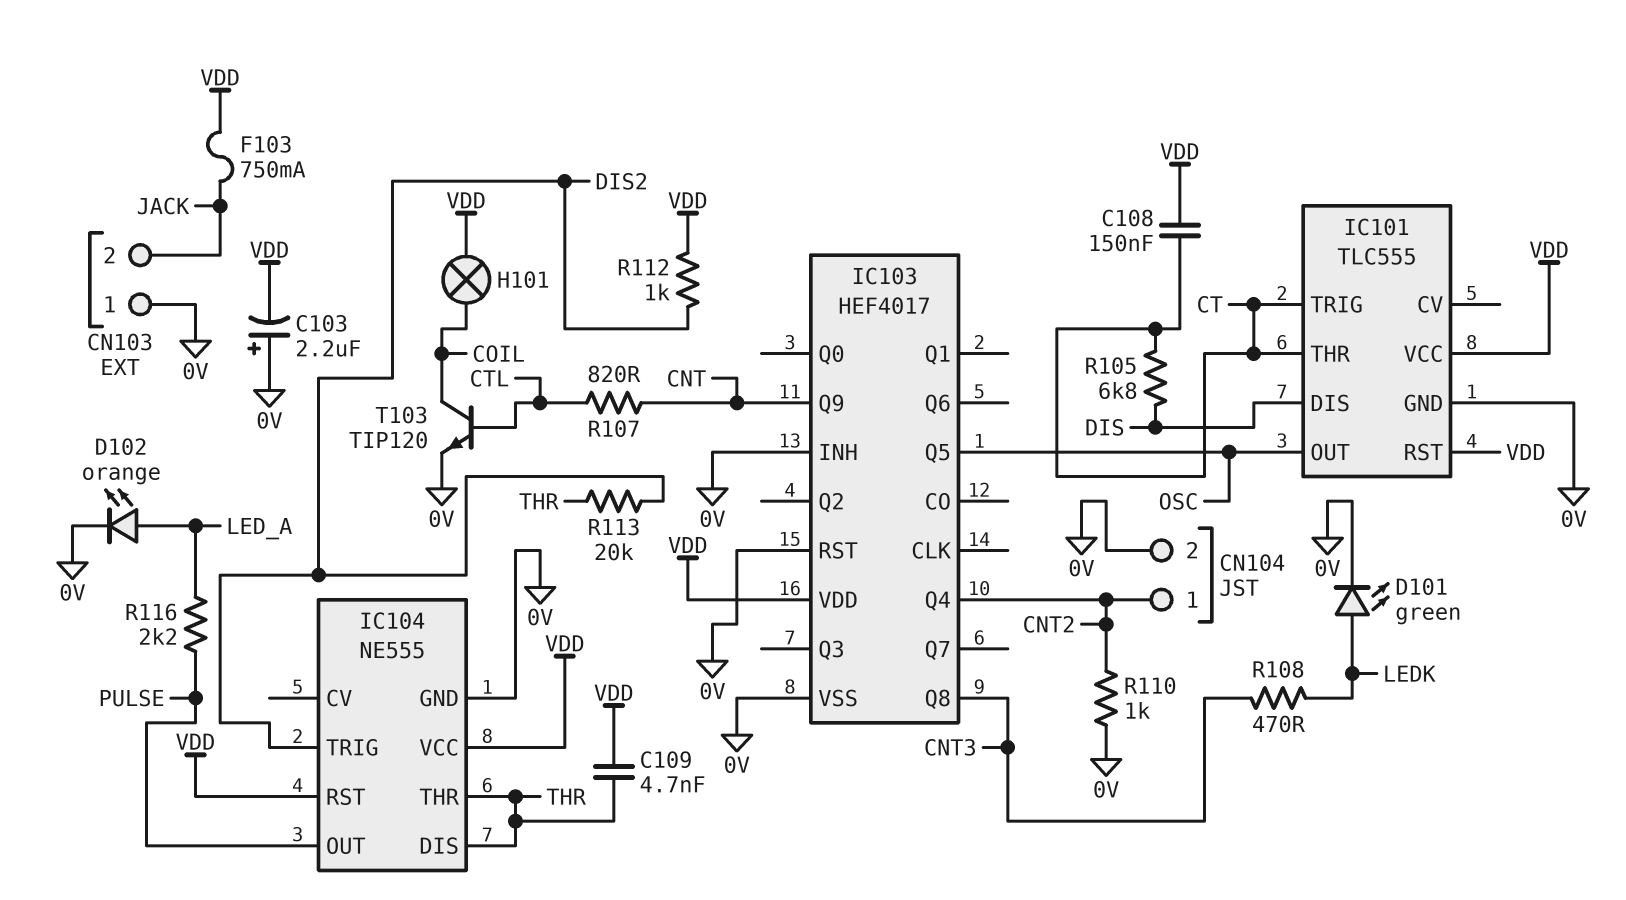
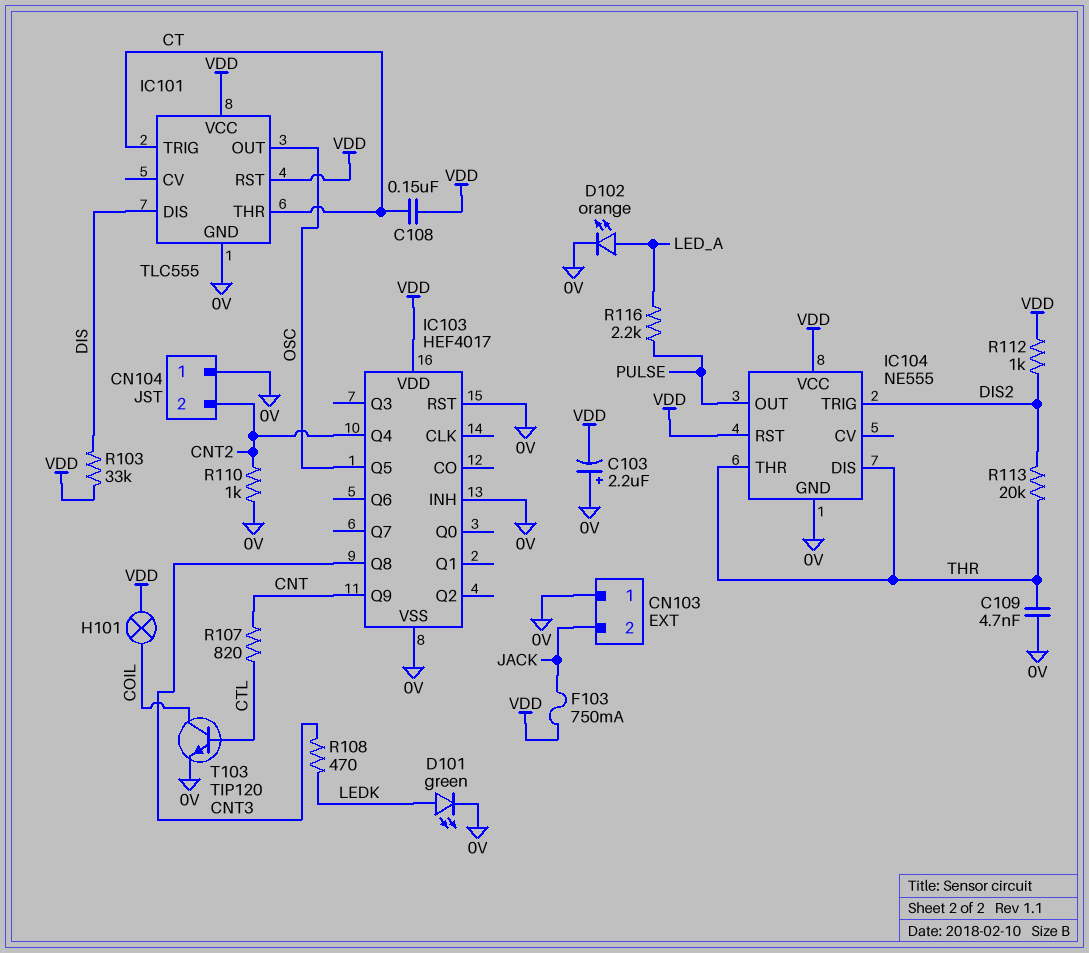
C109: 4.7nF (THR, VDD) -> 4.7nF (0V, THR)
CN104 pin 1: CNT2 -> 0V
CN104 pin 2: 0V -> CNT2
R103: none -> 33k (DIS, VDD)
R105: 6.8k (CT, DIS) -> none

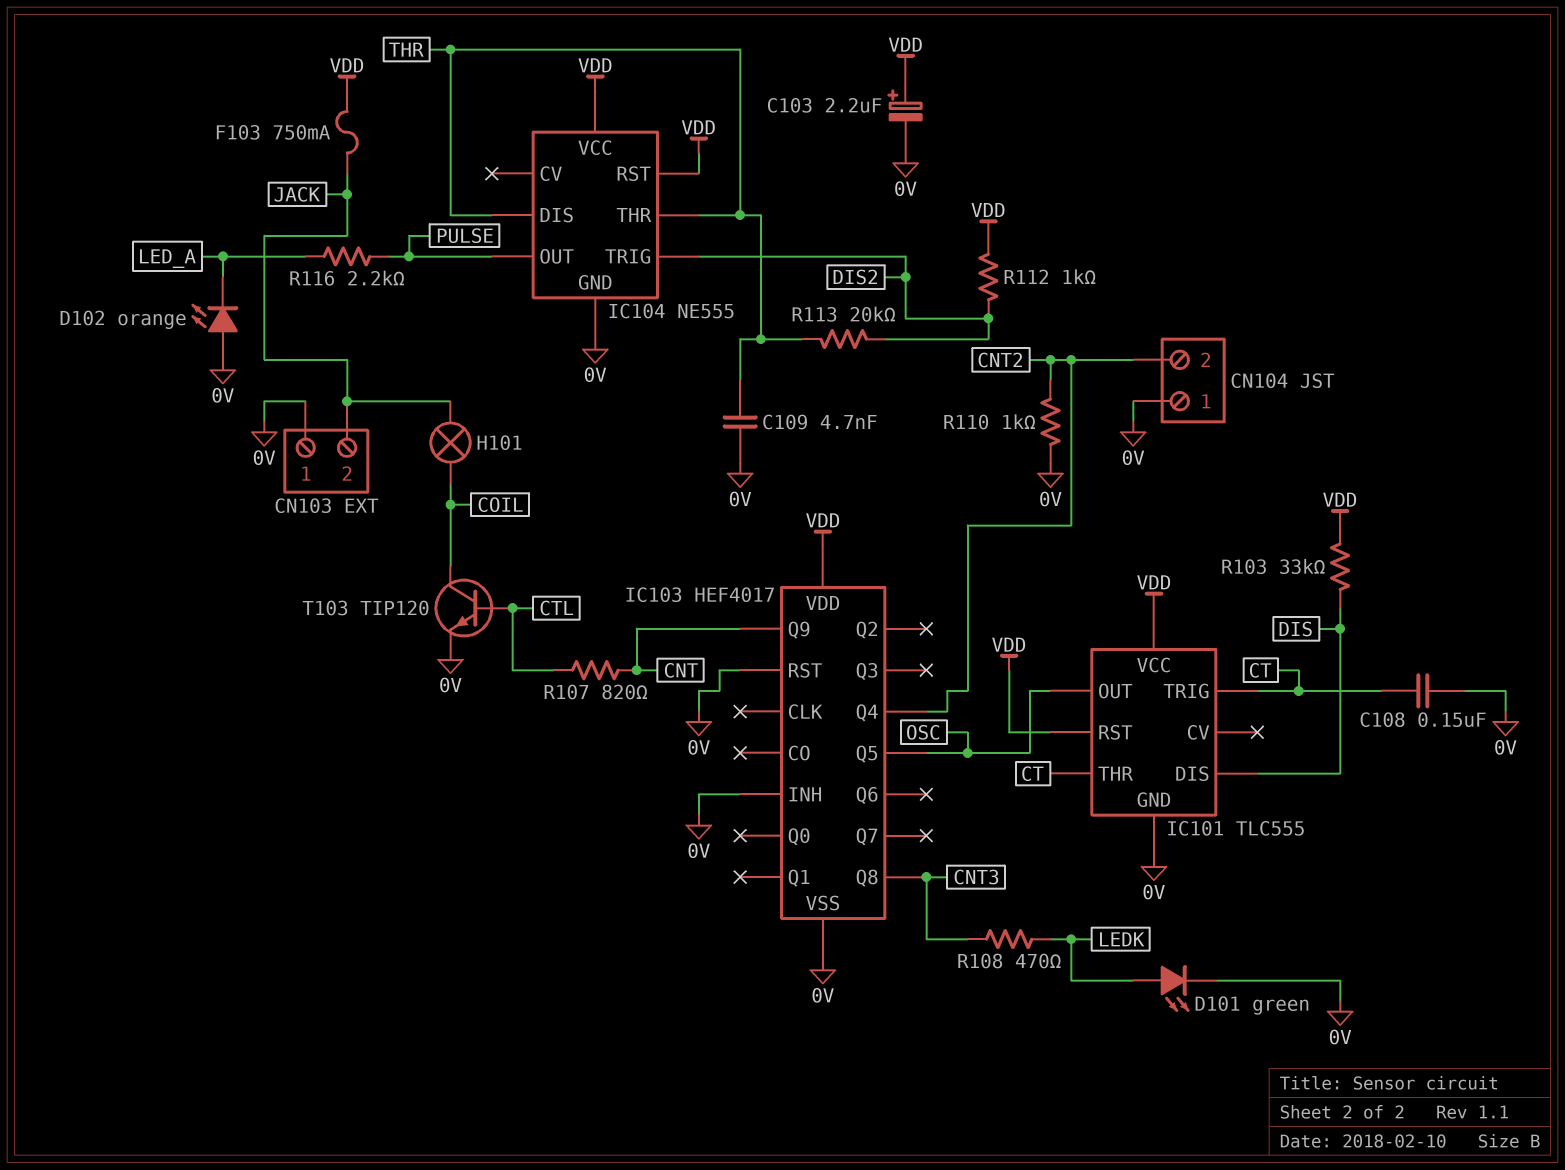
C103: 2.2uF (plus 0V, minus VDD) -> 2.2uF (plus VDD, minus 0V)
C108: 150nF (CT, VDD) -> 150nF (0V, CT)
D102: LED orange (A LED_A, K 0V) -> LED orange (A 0V, K LED_A)
H101: lamp (COIL, VDD) -> lamp (COIL, JACK)

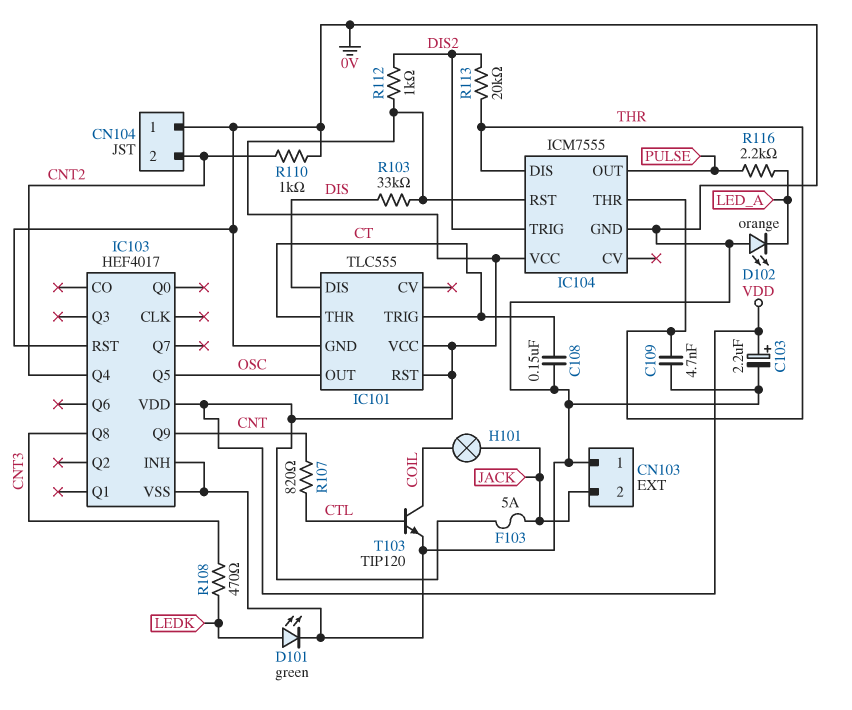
F103: 750mA (JACK, VDD) -> 5A (JACK, VDD)
IC104: NE555 -> ICM7555

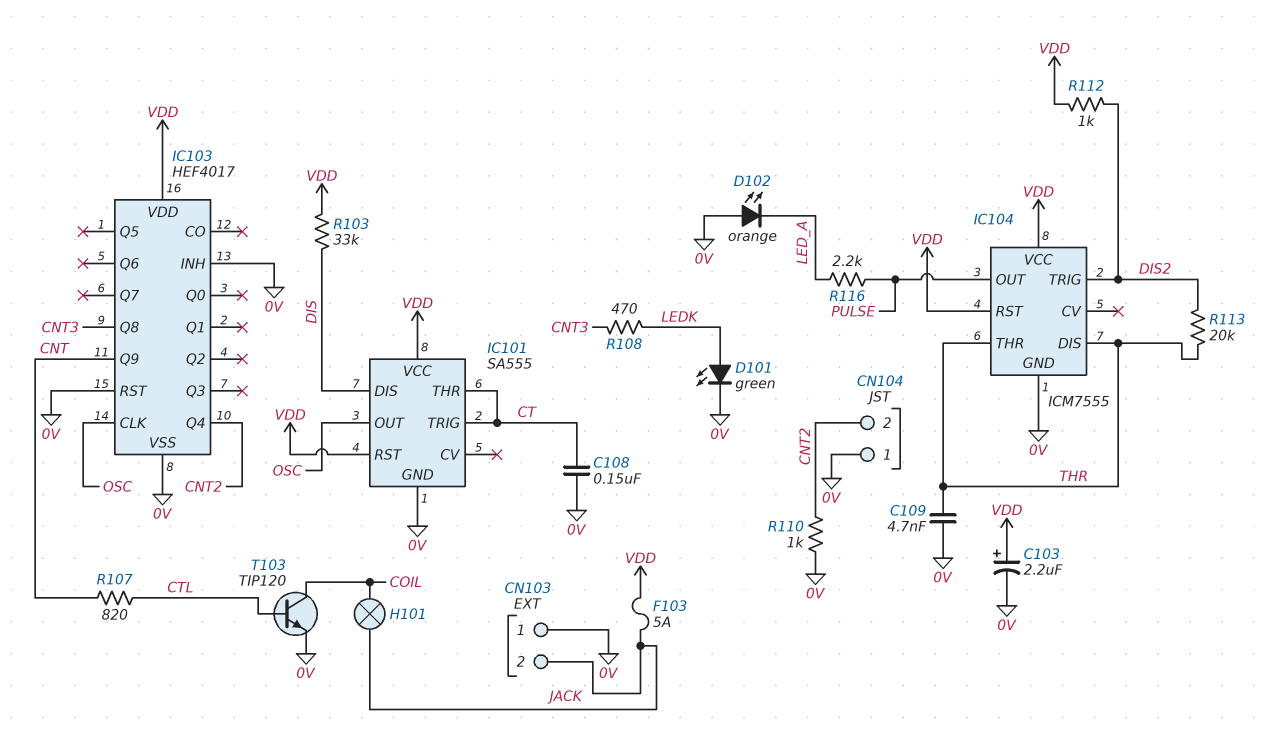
IC101: TLC555 -> SA555
IC103 pin CLK: none -> OSC
IC103 pin Q5: OSC -> none

